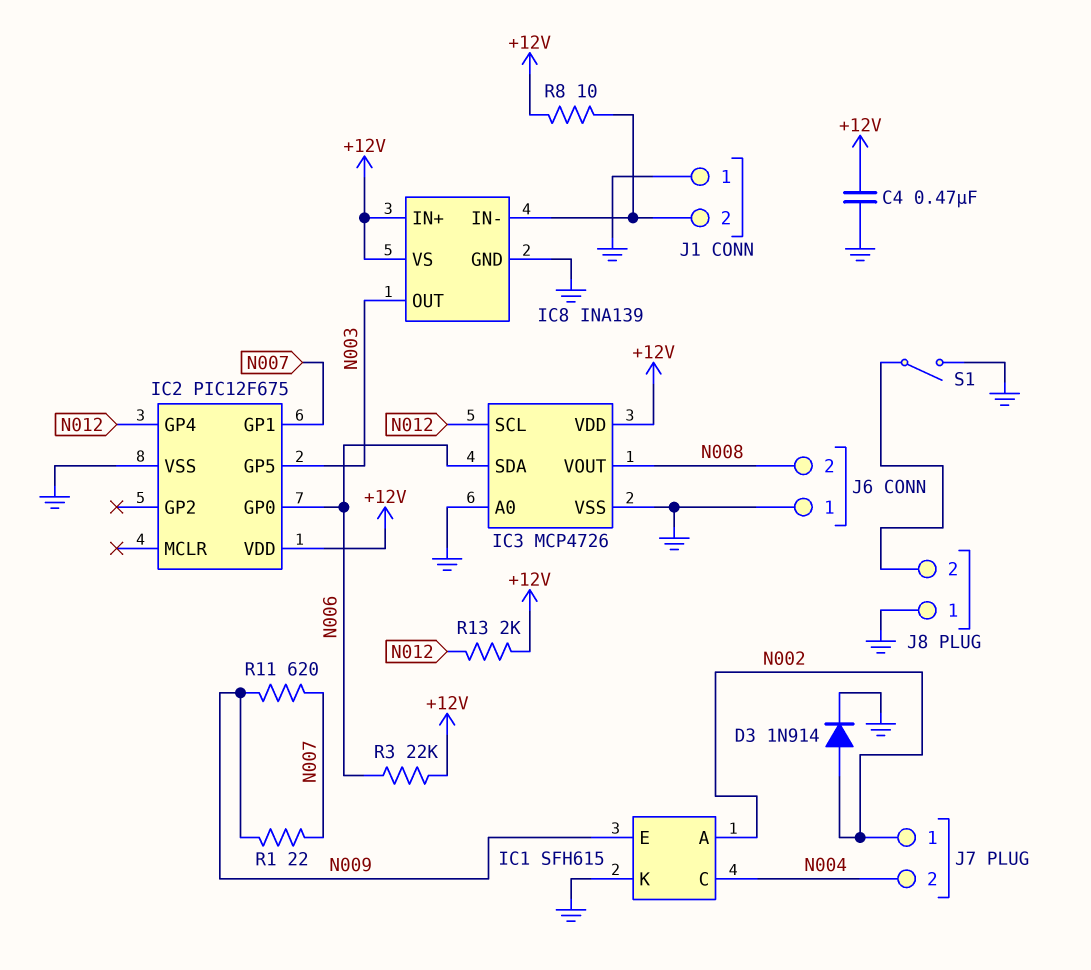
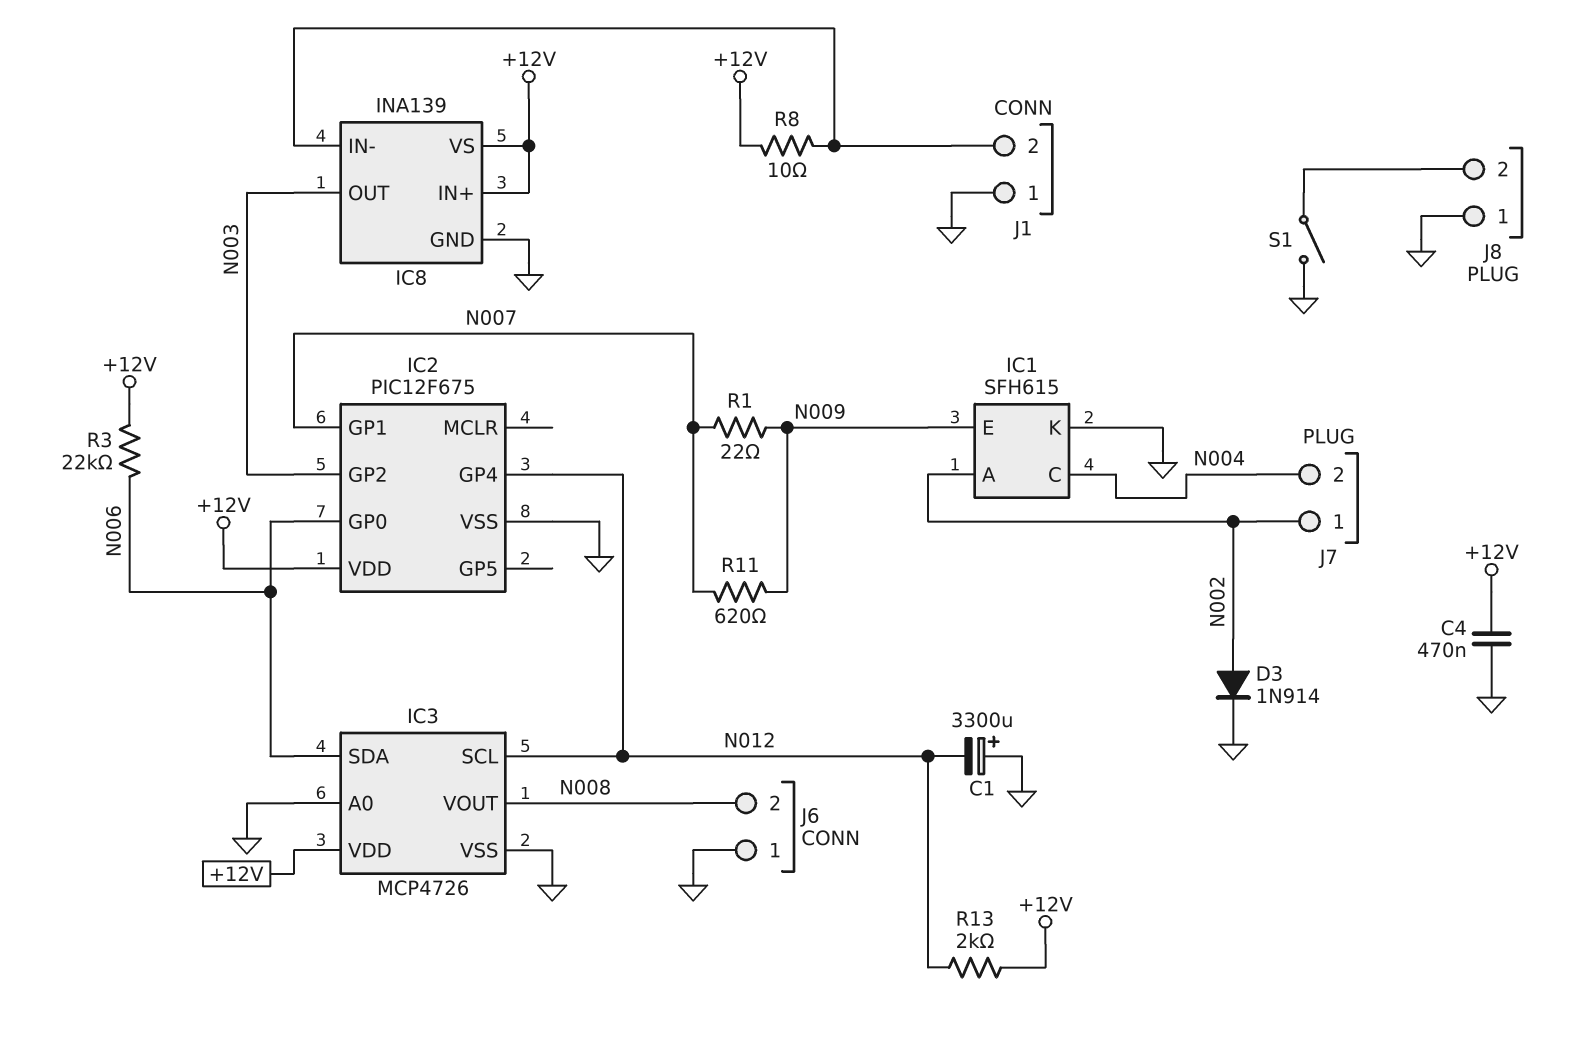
C1: none -> 3300uF (plus GND, minus N012)
IC2 pin GP2: none -> N003
IC2 pin GP5: N003 -> none

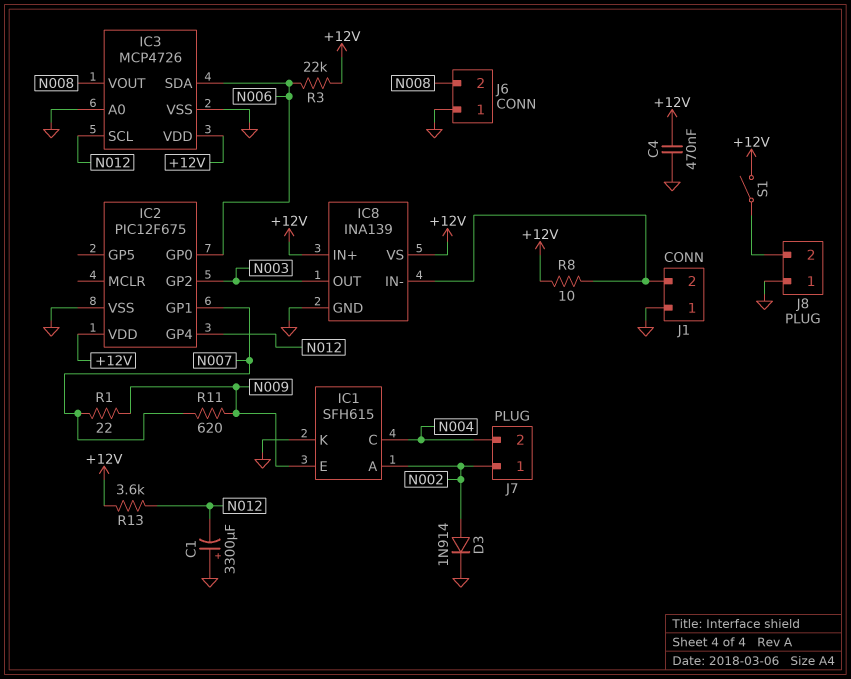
R13: 2k (+12V, N012) -> 3.6k (+12V, N012)
S1: switch (GND, J8/2) -> switch (+12V, J8/2)

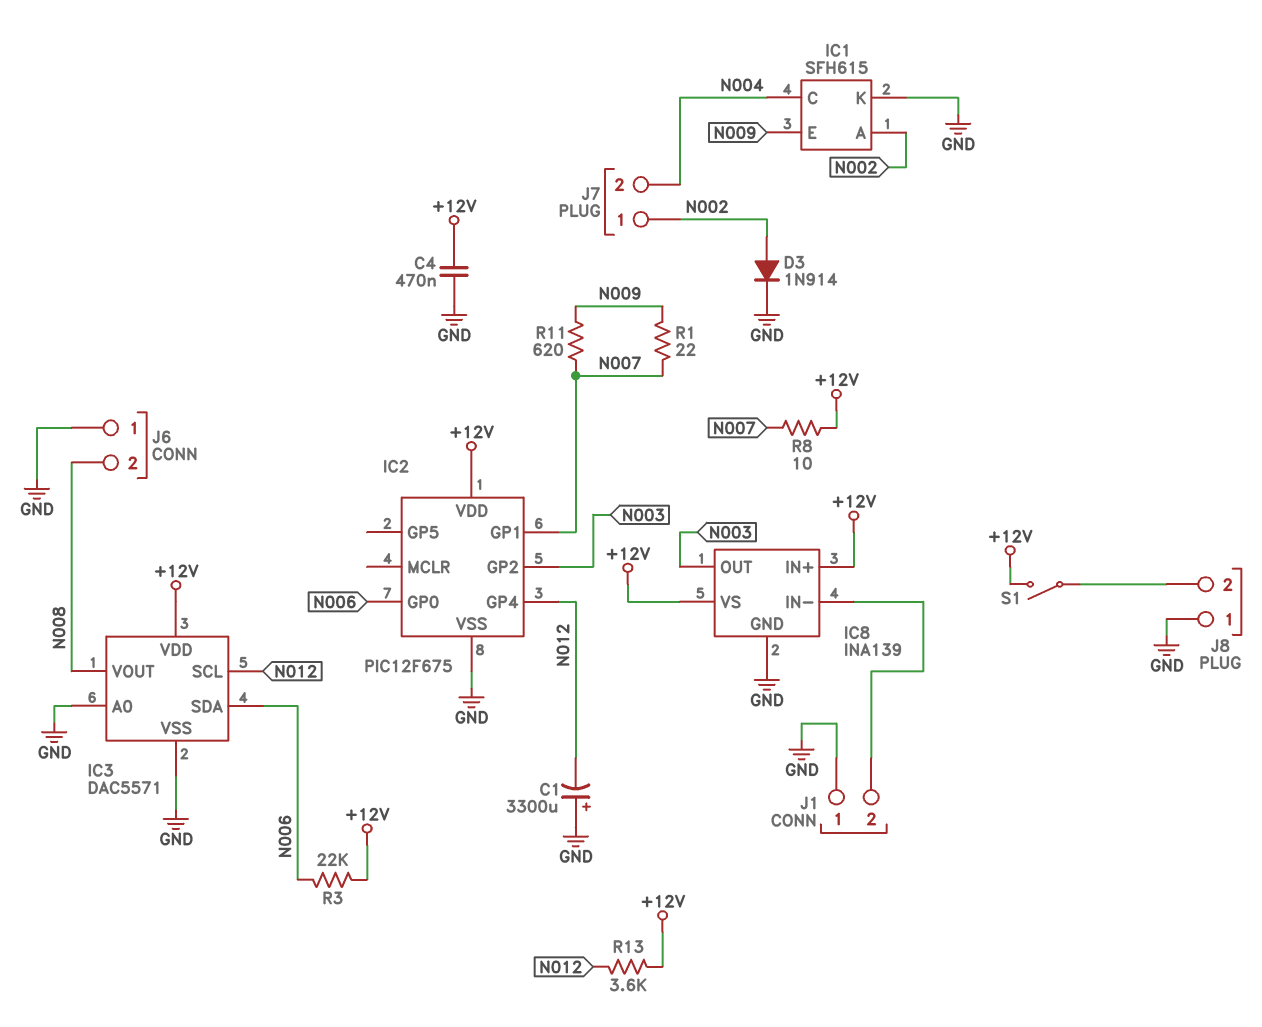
IC3: MCP4726 -> DAC5571
R8: 10 (+12V, IC8/IN-) -> 10 (+12V, N007)

